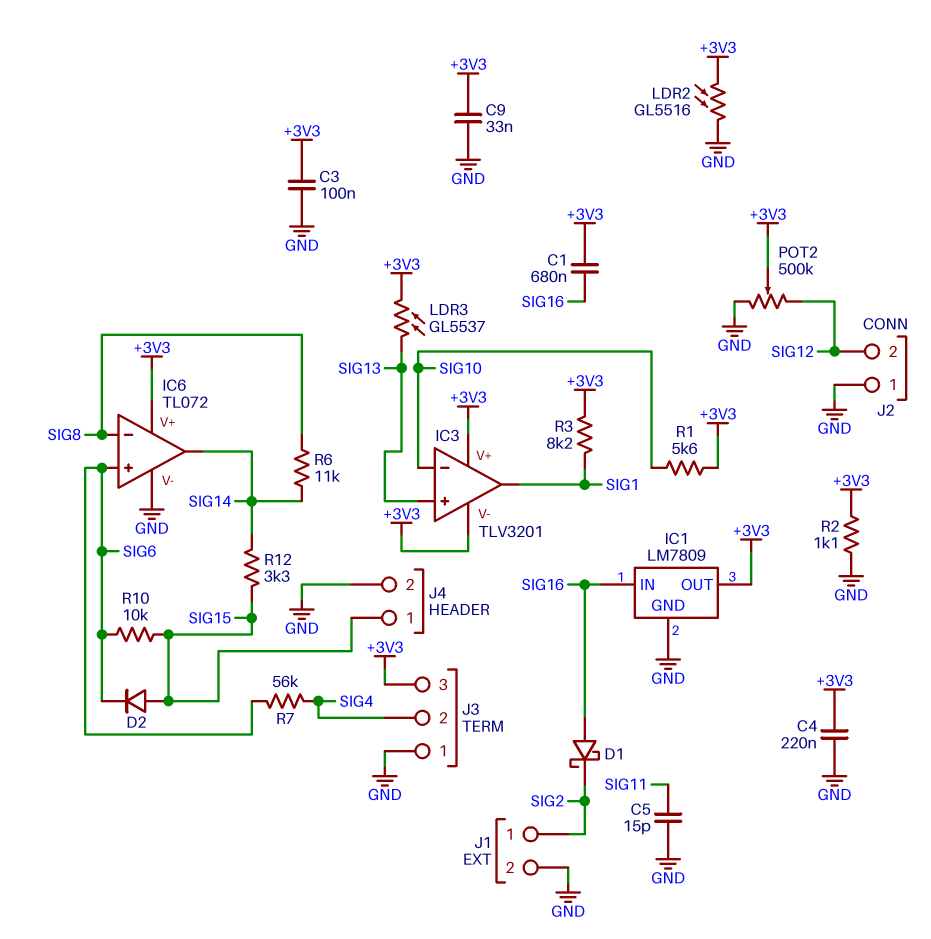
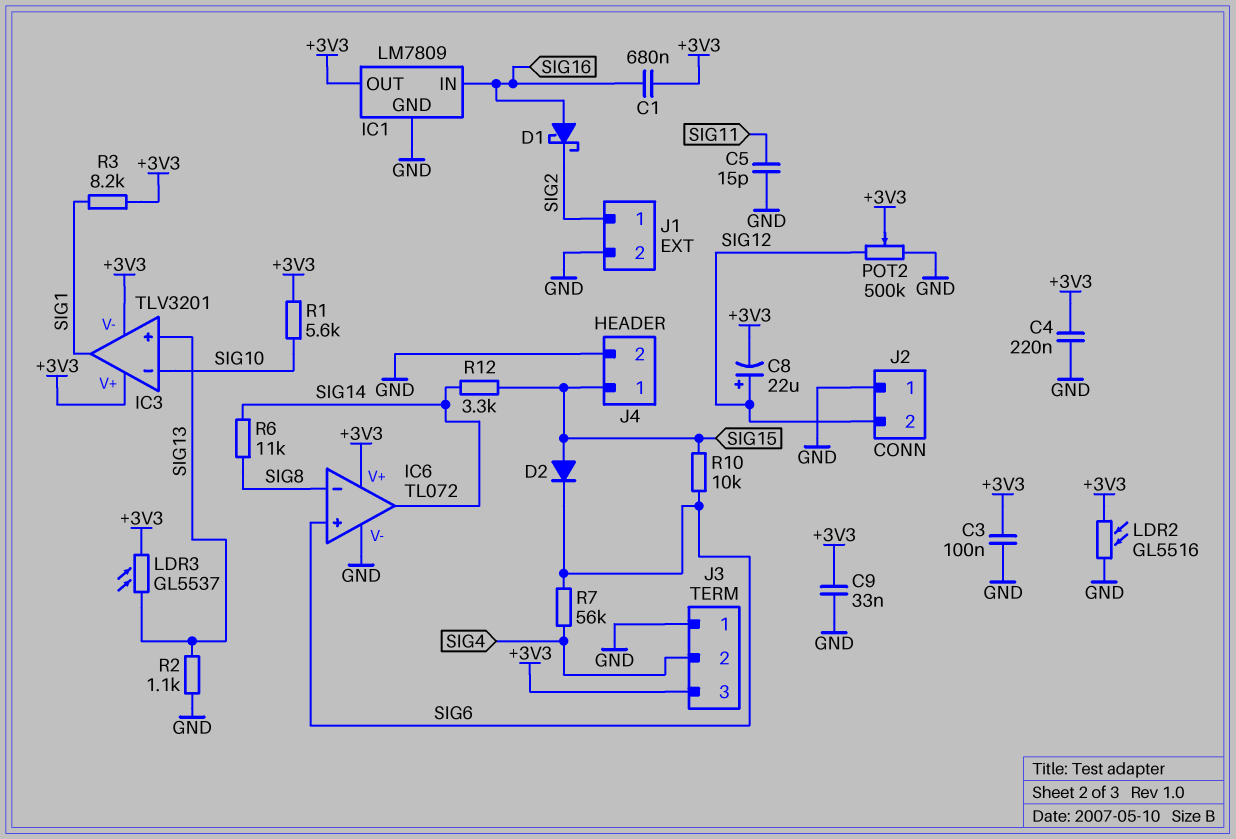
C8: none -> 22uF (plus SIG12, minus +3V3)
R2: 1.1k (+3V3, GND) -> 1.1k (GND, SIG13)

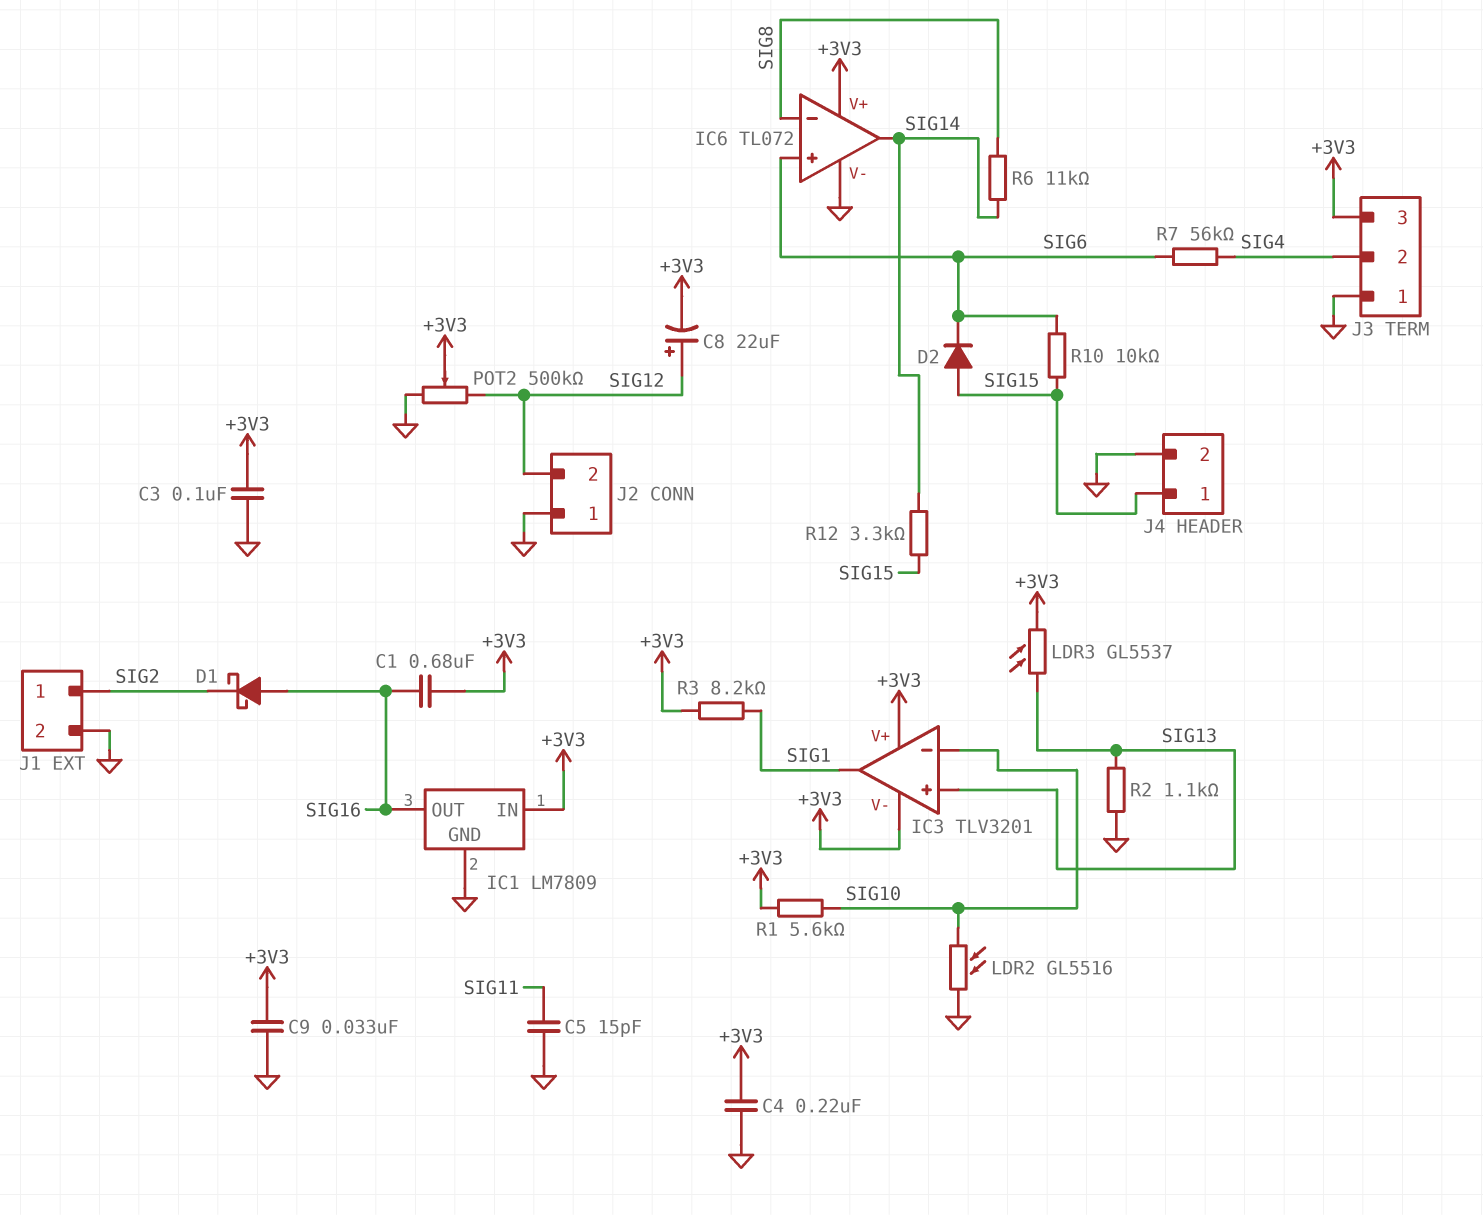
IC1 pin IN: SIG16 -> +3V3
IC1 pin OUT: +3V3 -> SIG16
LDR2: GL5516 (+3V3, GND) -> GL5516 (GND, SIG10)

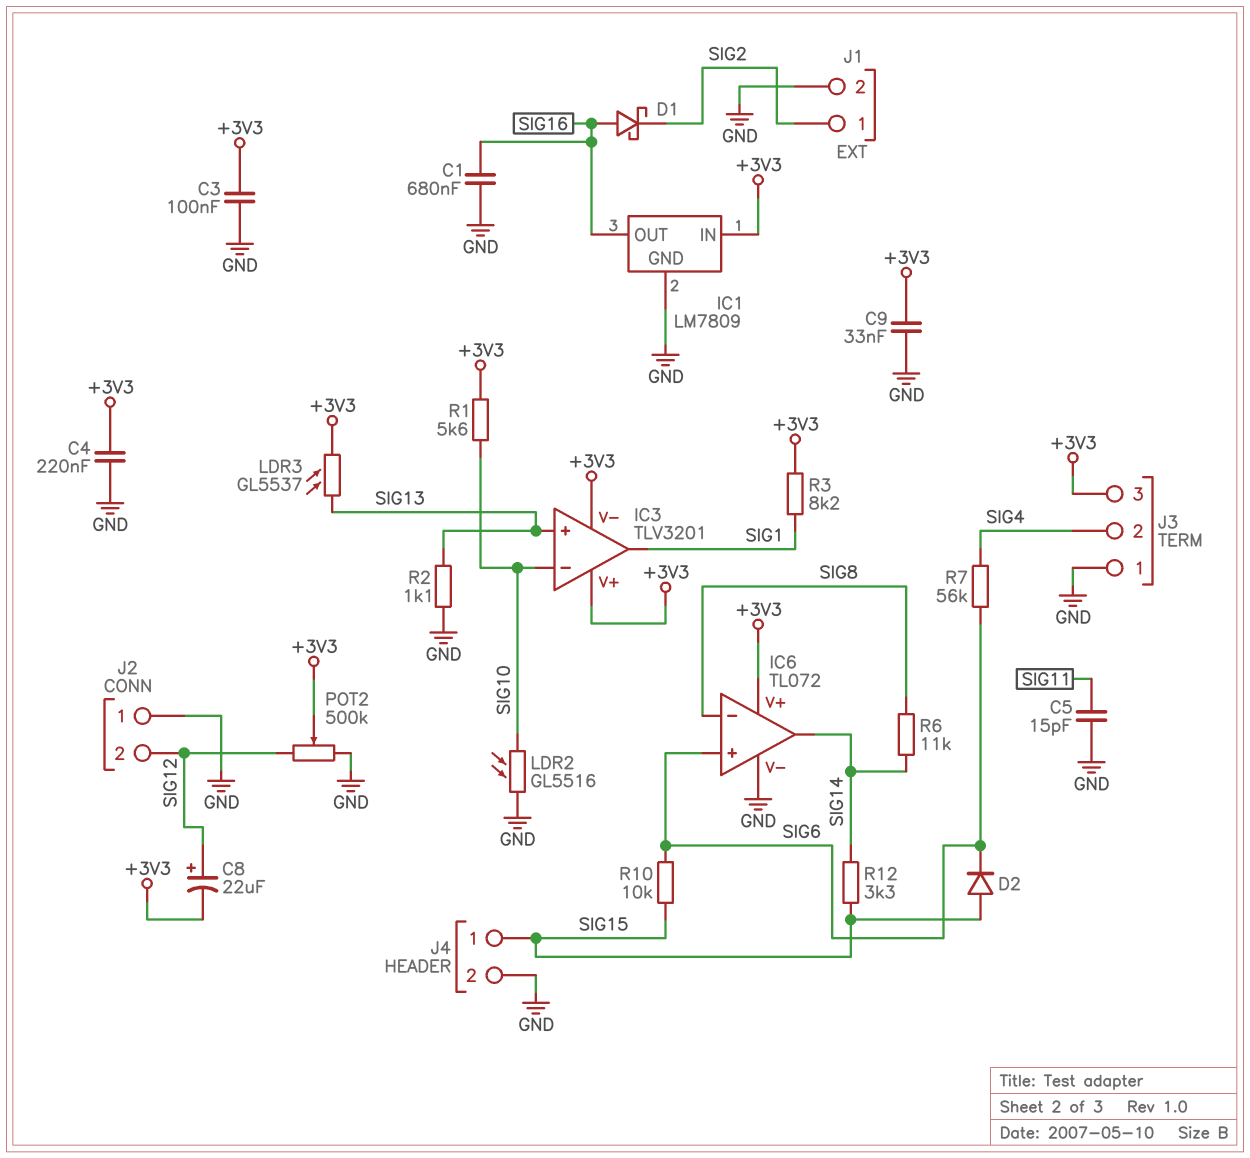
C1: 680nF (+3V3, SIG16) -> 680nF (GND, SIG16)

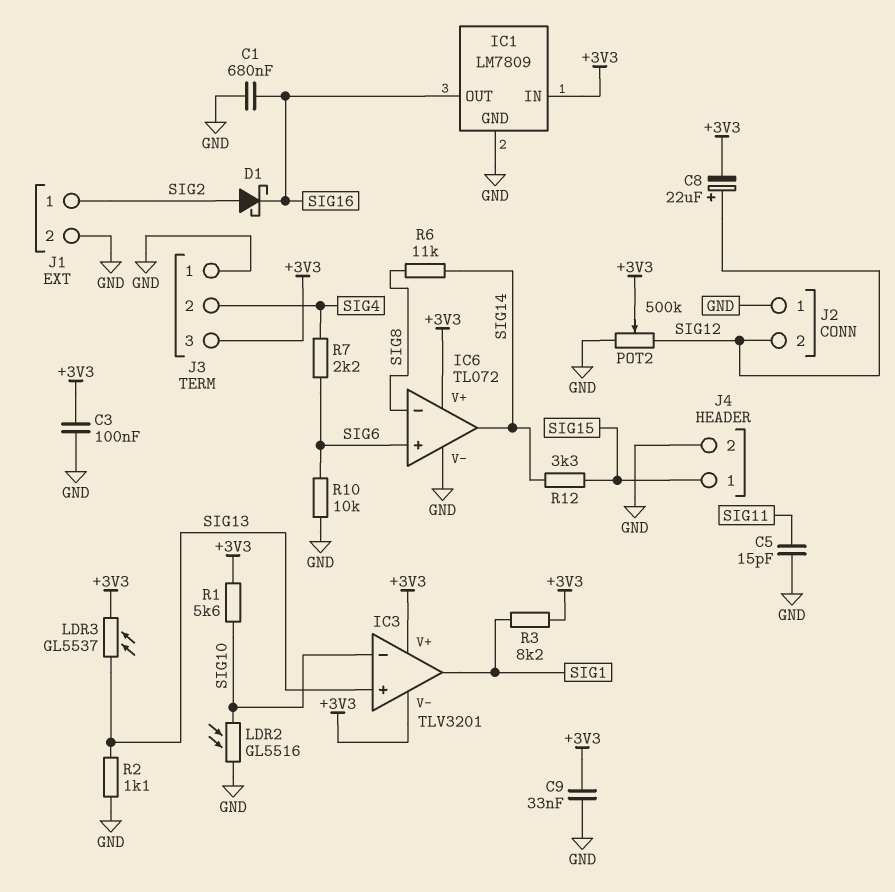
C4: 220nF (+3V3, GND) -> none
D1: schottky (A SIG16, K SIG2) -> schottky (A SIG2, K SIG16)
D2: diode (A SIG15, K SIG6) -> none
R7: 56k (SIG4, SIG6) -> 2.2k (SIG4, SIG6)
R10: 10k (SIG6, SIG15) -> 10k (GND, SIG6)

